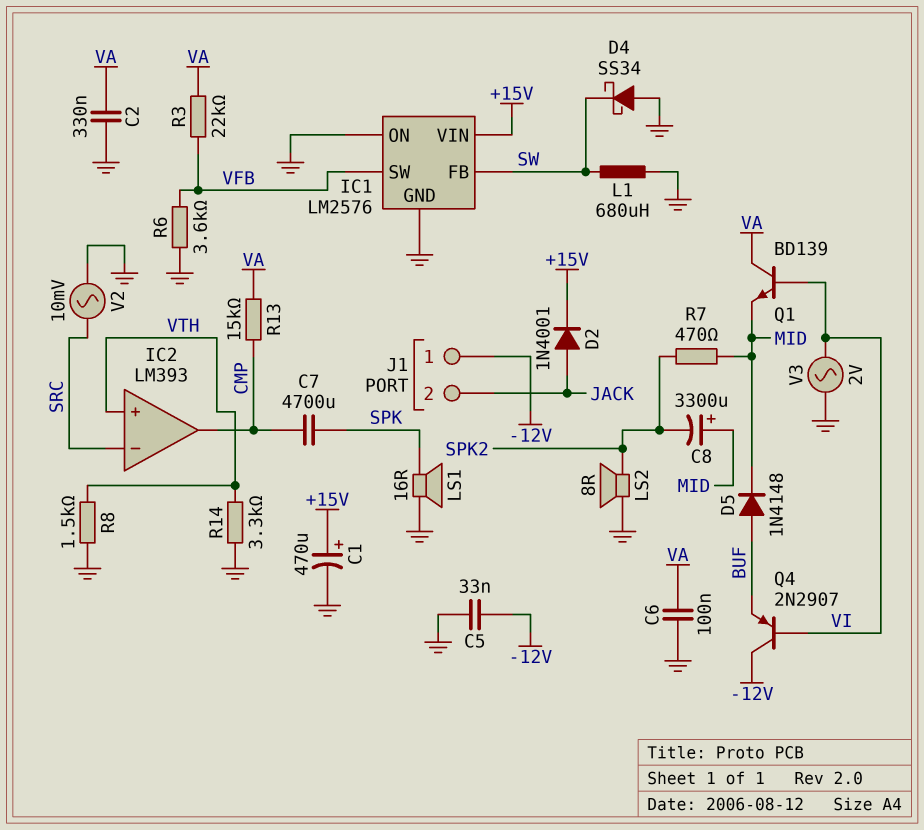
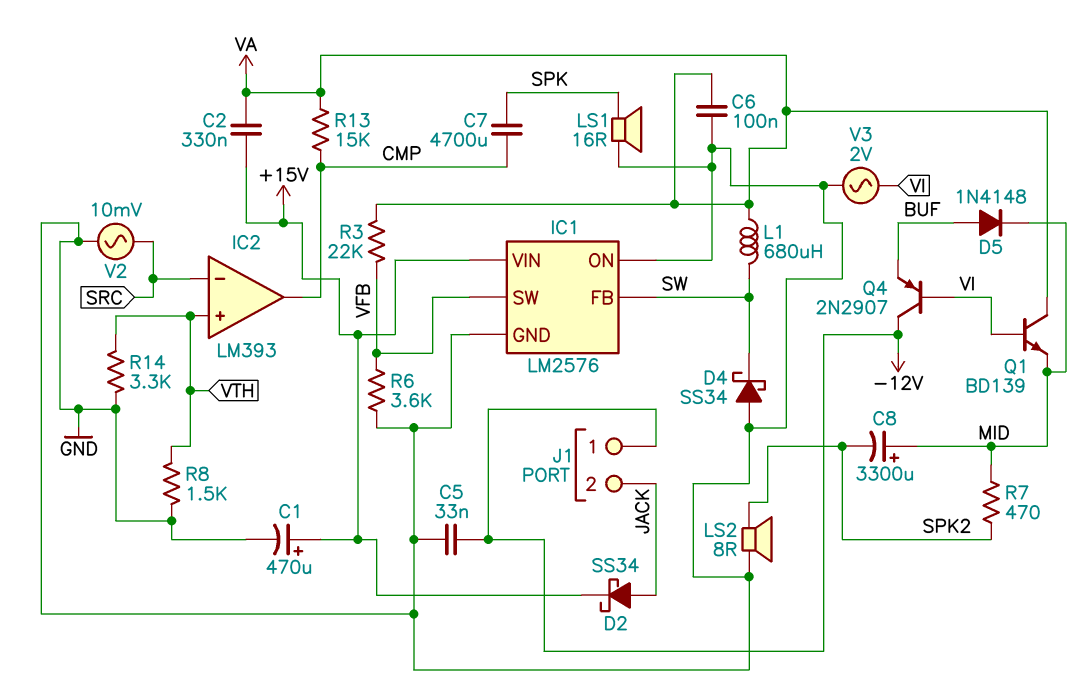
C2: 330nF (GND, VA) -> 330nF (+15V, VA)
D2: diode 1N4001 (A JACK, K +15V) -> schottky SS34 (A JACK, K +15V)
L1: 680uH (GND, SW) -> 680uH (SW, VA)

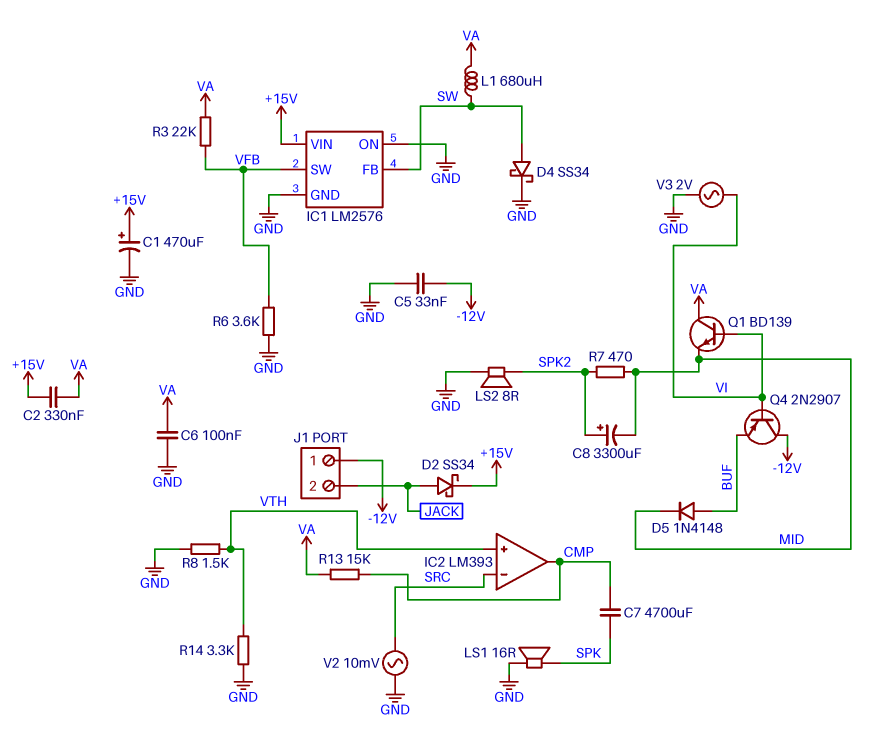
C8: 3300uF (plus MID, minus SPK2) -> 3300uF (plus SPK2, minus MID)
D4: schottky SS34 (A GND, K SW) -> schottky SS34 (A SW, K GND)

